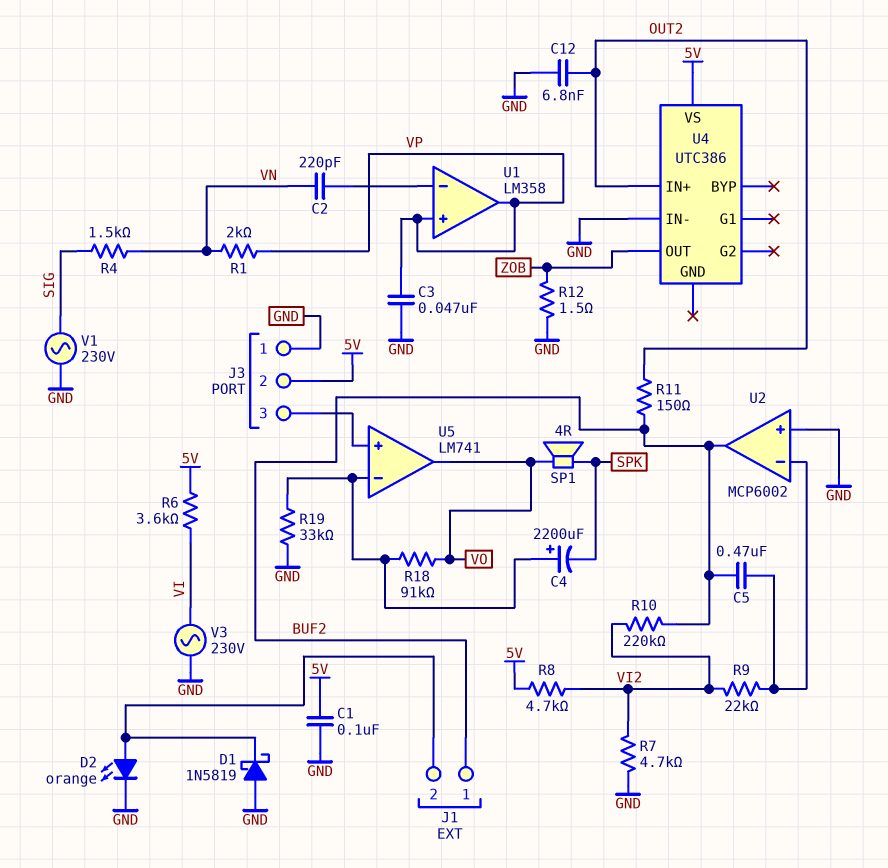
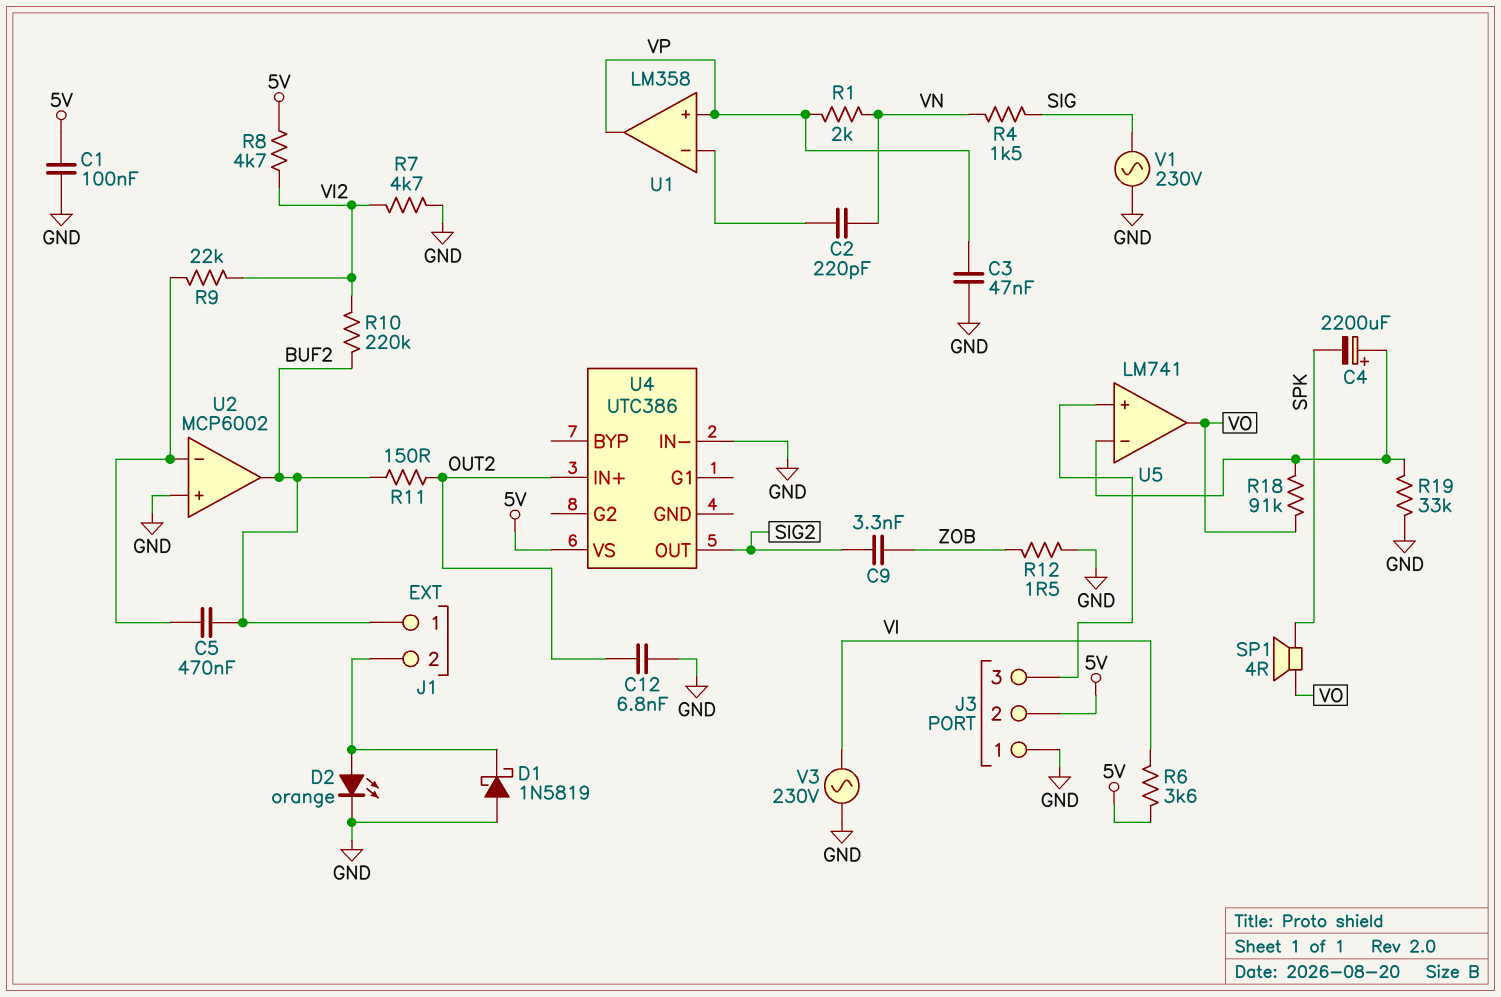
C9: none -> 3.3nF (SIG2, ZOB)
U4 pin OUT: ZOB -> SIG2

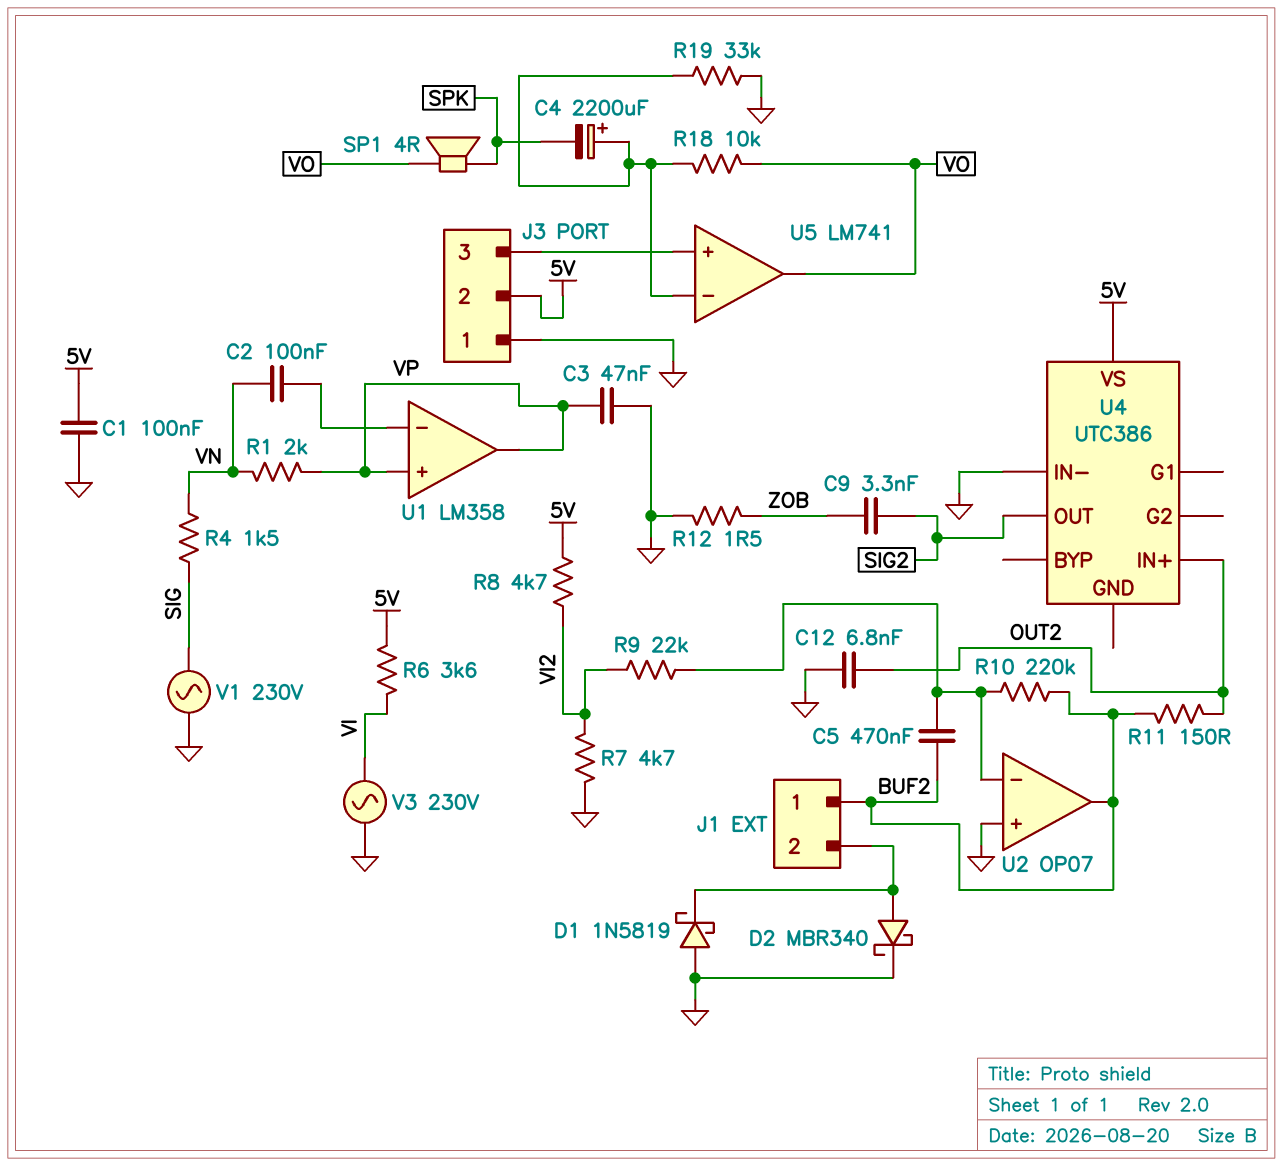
C2: 220pF (U1/in-, VN) -> 100nF (U1/in-, VN)
D2: LED orange (A J1/2, K GND) -> schottky MBR340 (A J1/2, K GND)
R10: 220k (BUF2, VI2) -> 220k (BUF2, U2/in-)
R18: 91k (U5/in-, VO) -> 10k (U5/in-, VO)
U2: MCP6002 -> OP07

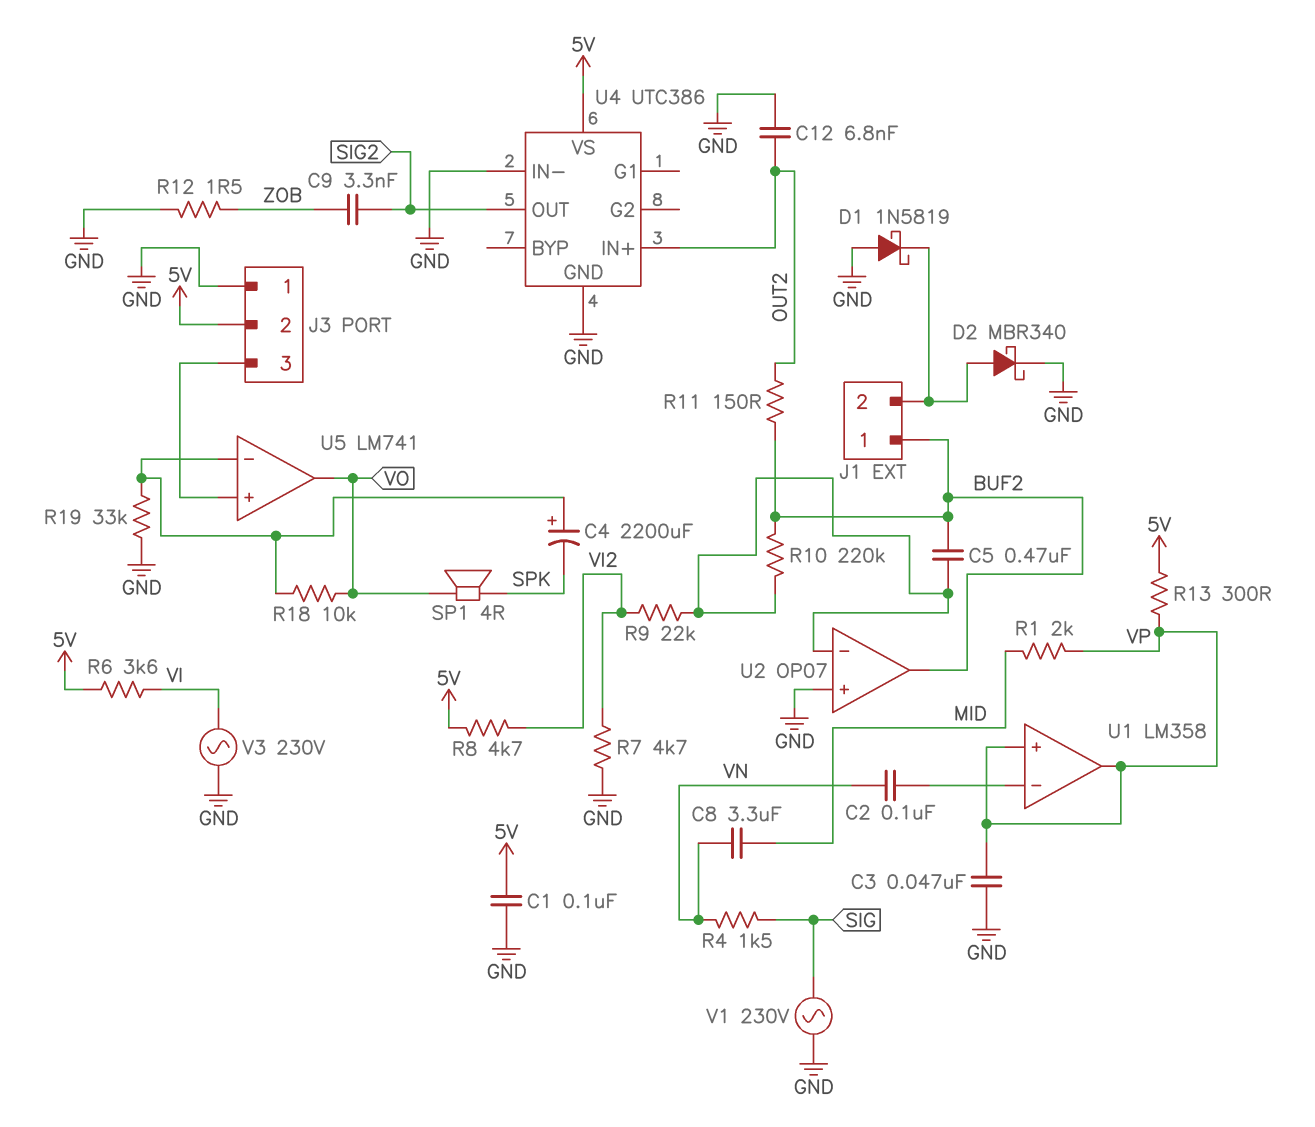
C8: none -> 3.3uF (MID, VN)
R1: 2k (VN, VP) -> 2k (MID, VP)
R13: none -> 300 (5V, VP)
U4 pin GND: none -> GND

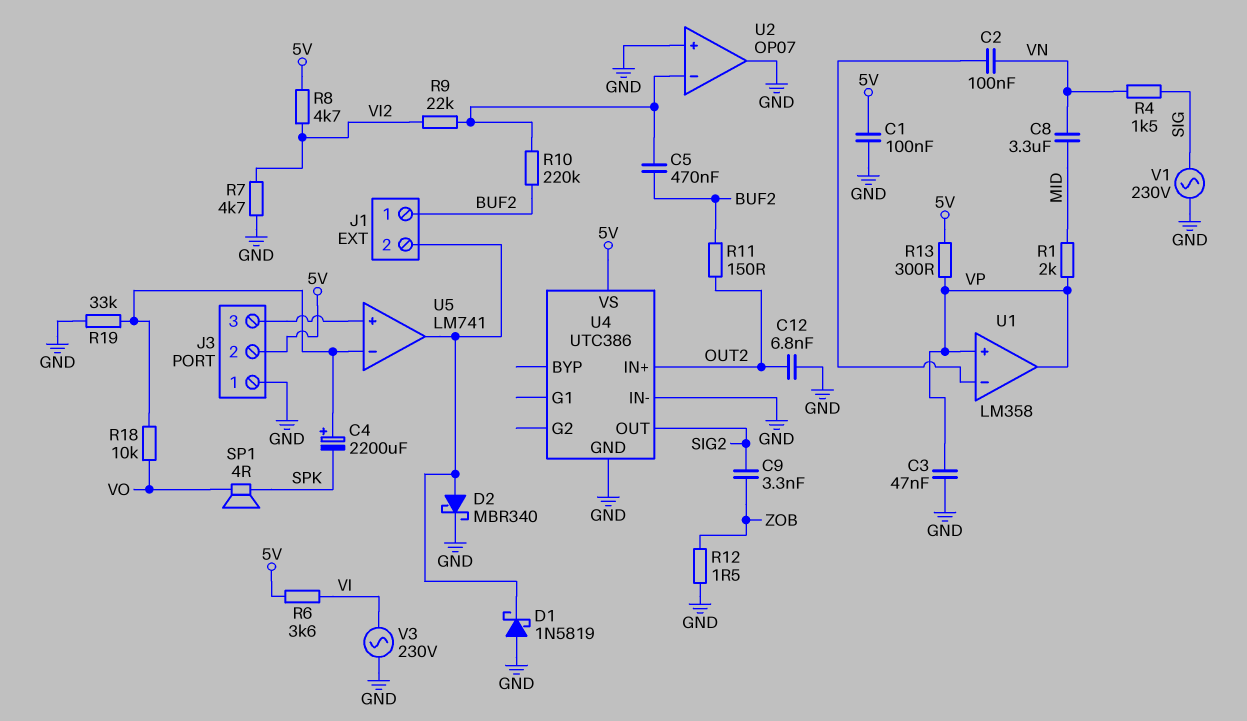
U2 pin out: BUF2 -> GND
U5 pin out: VO -> J1/2

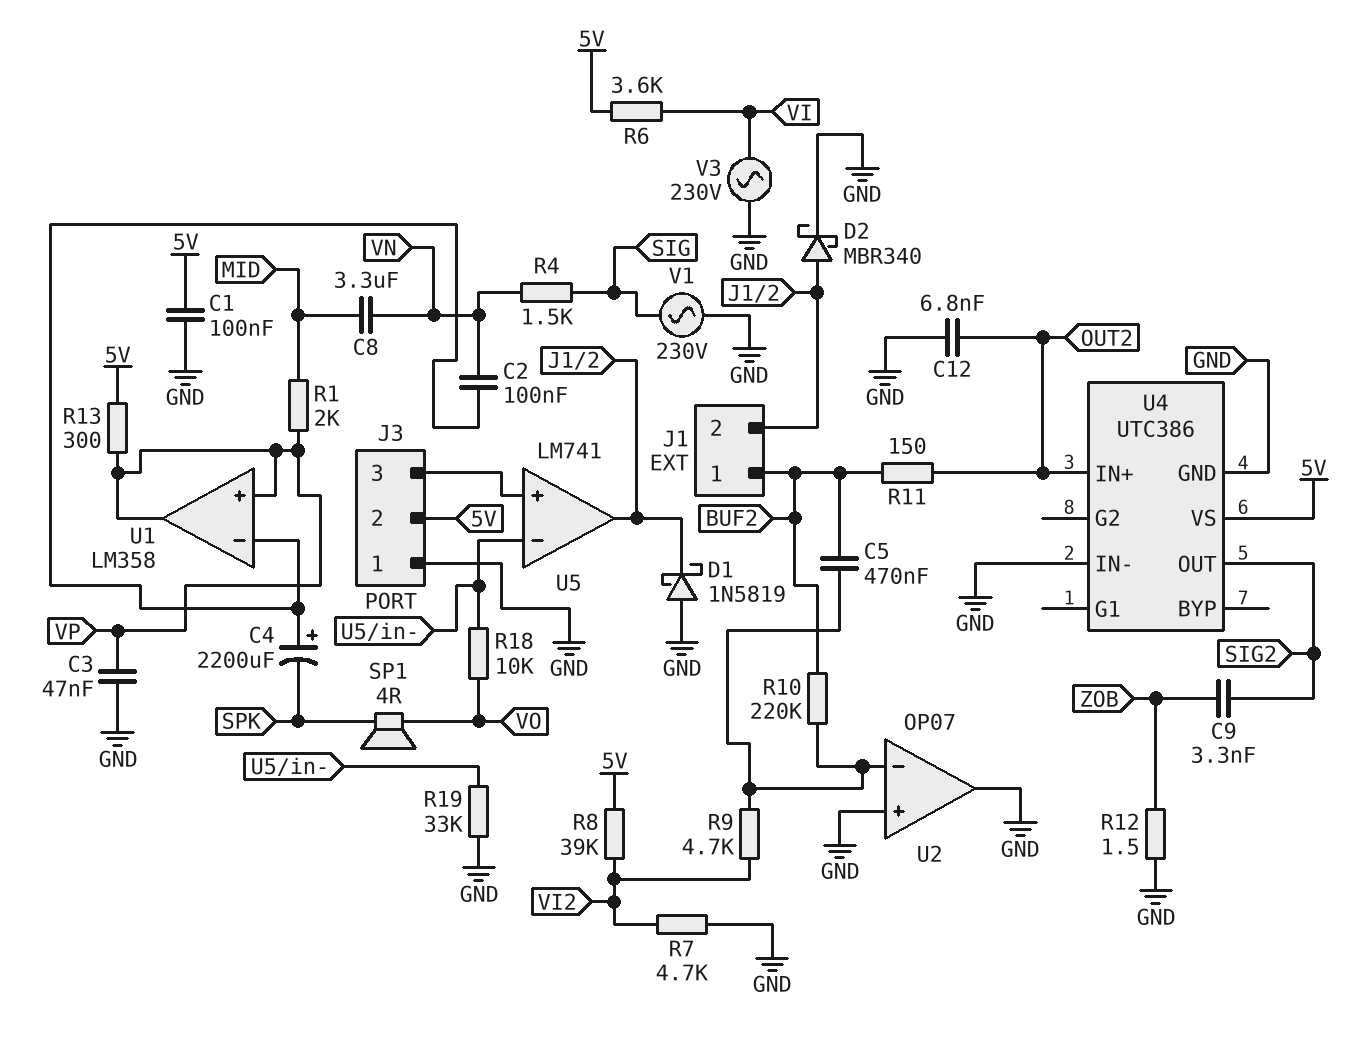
C4: 2200uF (plus U5/in-, minus SPK) -> 2200uF (plus U1/in-, minus SPK)
R8: 4.7k (5V, VI2) -> 39k (5V, VI2)
R9: 22k (U2/in-, VI2) -> 4.7k (U2/in-, VI2)

